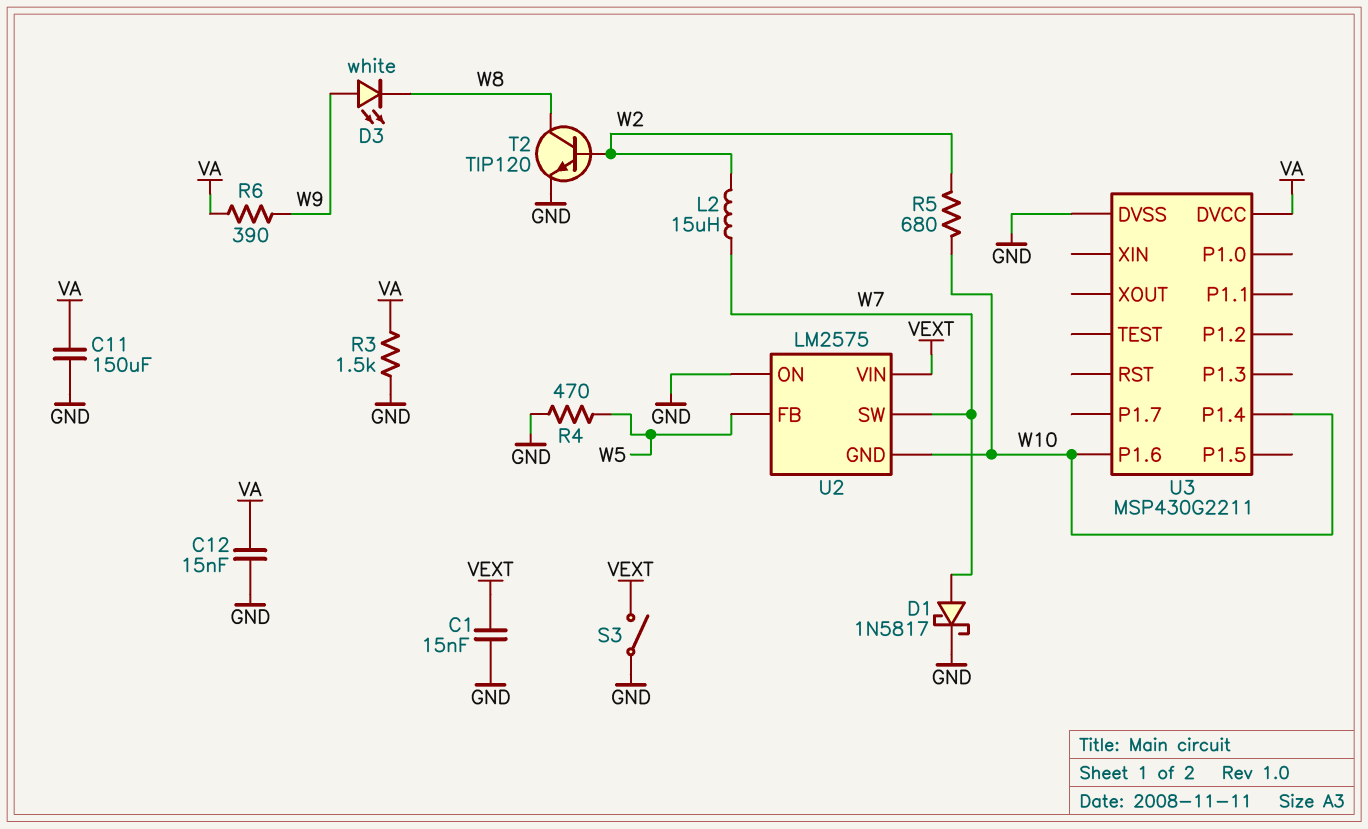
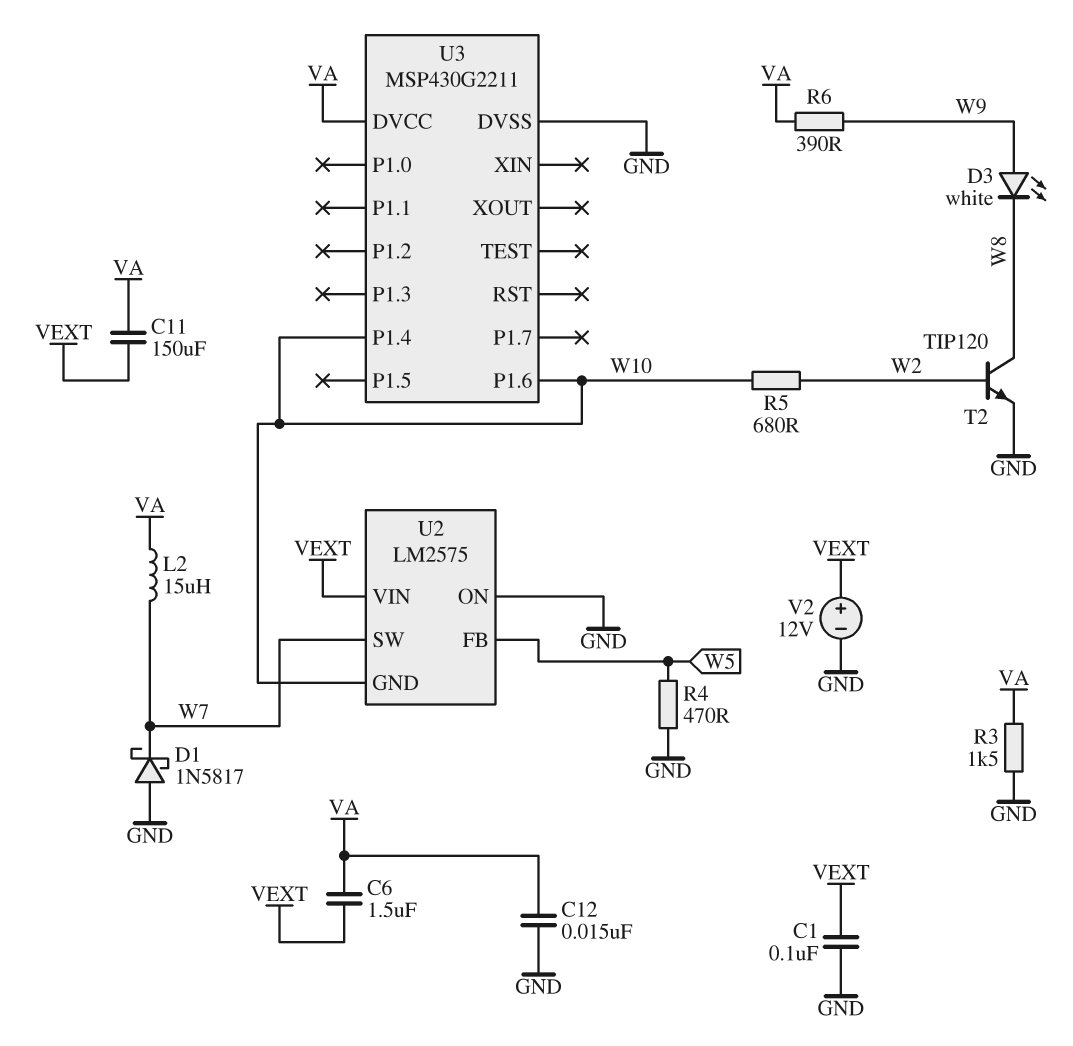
C1: 15nF (GND, VEXT) -> 100nF (GND, VEXT)
C6: none -> 1.5uF (VA, VEXT)
C11: 150uF (GND, VA) -> 150uF (VA, VEXT)
D1: schottky 1N5817 (A W7, K GND) -> schottky 1N5817 (A GND, K W7)
L2: 15uH (W2, W7) -> 15uH (VA, W7)
S3: switch (GND, VEXT) -> none
V2: none -> 12V (plus VEXT, minus GND)

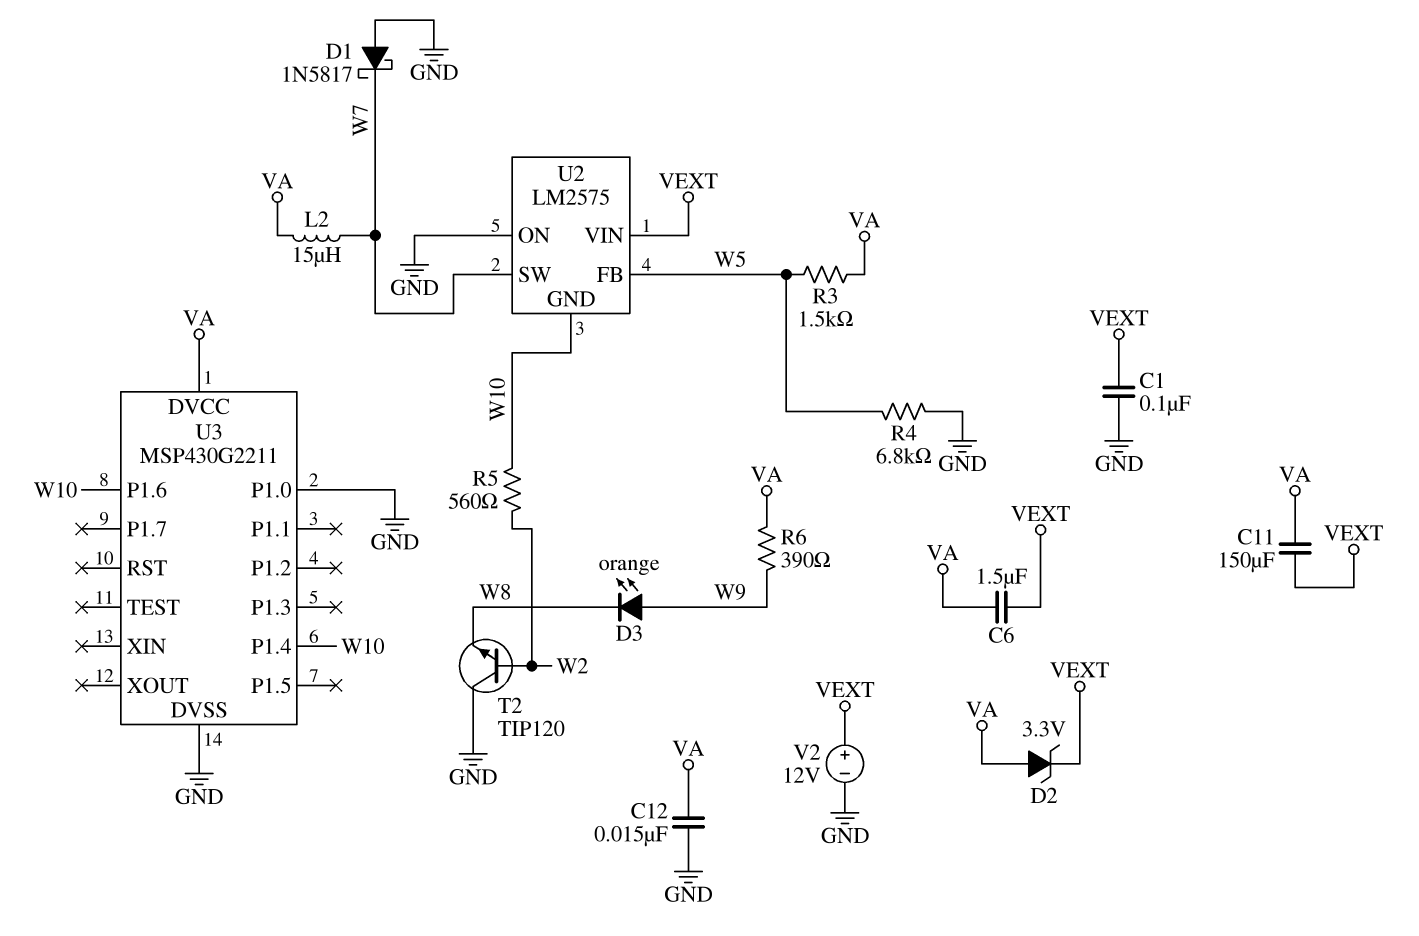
D2: none -> zener 3.3V (A VA, K VEXT)
D3: LED white (A W9, K W8) -> LED orange (A W9, K W8)
R3: 1.5k (GND, VA) -> 1.5k (VA, W5)
R4: 470 (GND, W5) -> 6.8k (GND, W5)
R5: 680 (W2, W10) -> 560 (W2, W10)
T2: NPN TIP120 (B W2, C W8, E GND) -> NPN TIP120 (B W2, C GND, E W8)
U3 pin P1.0: none -> GND

